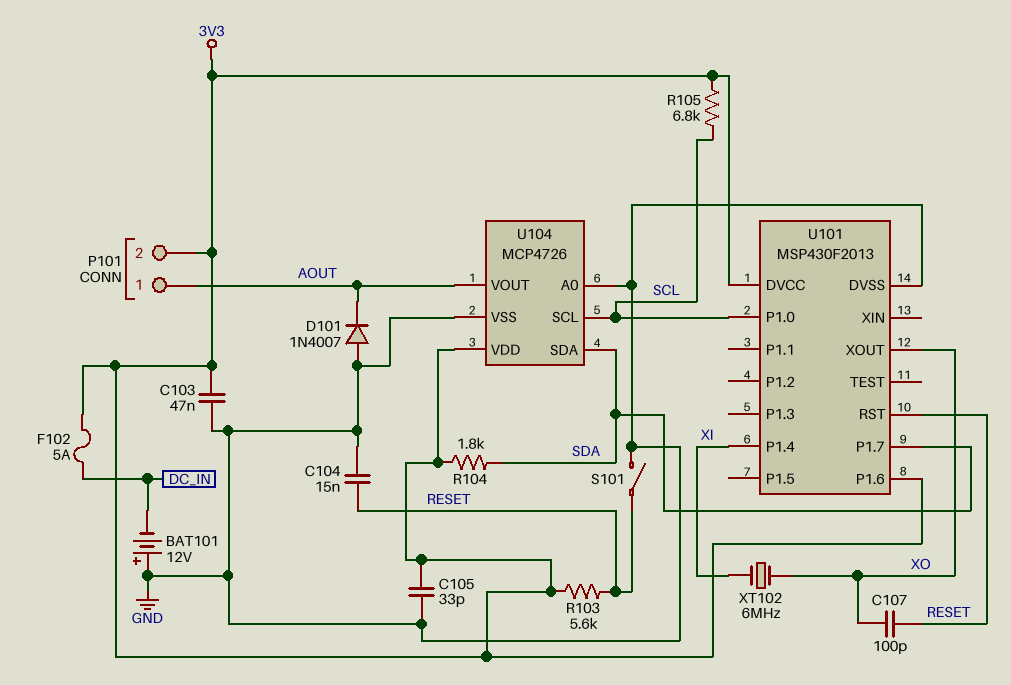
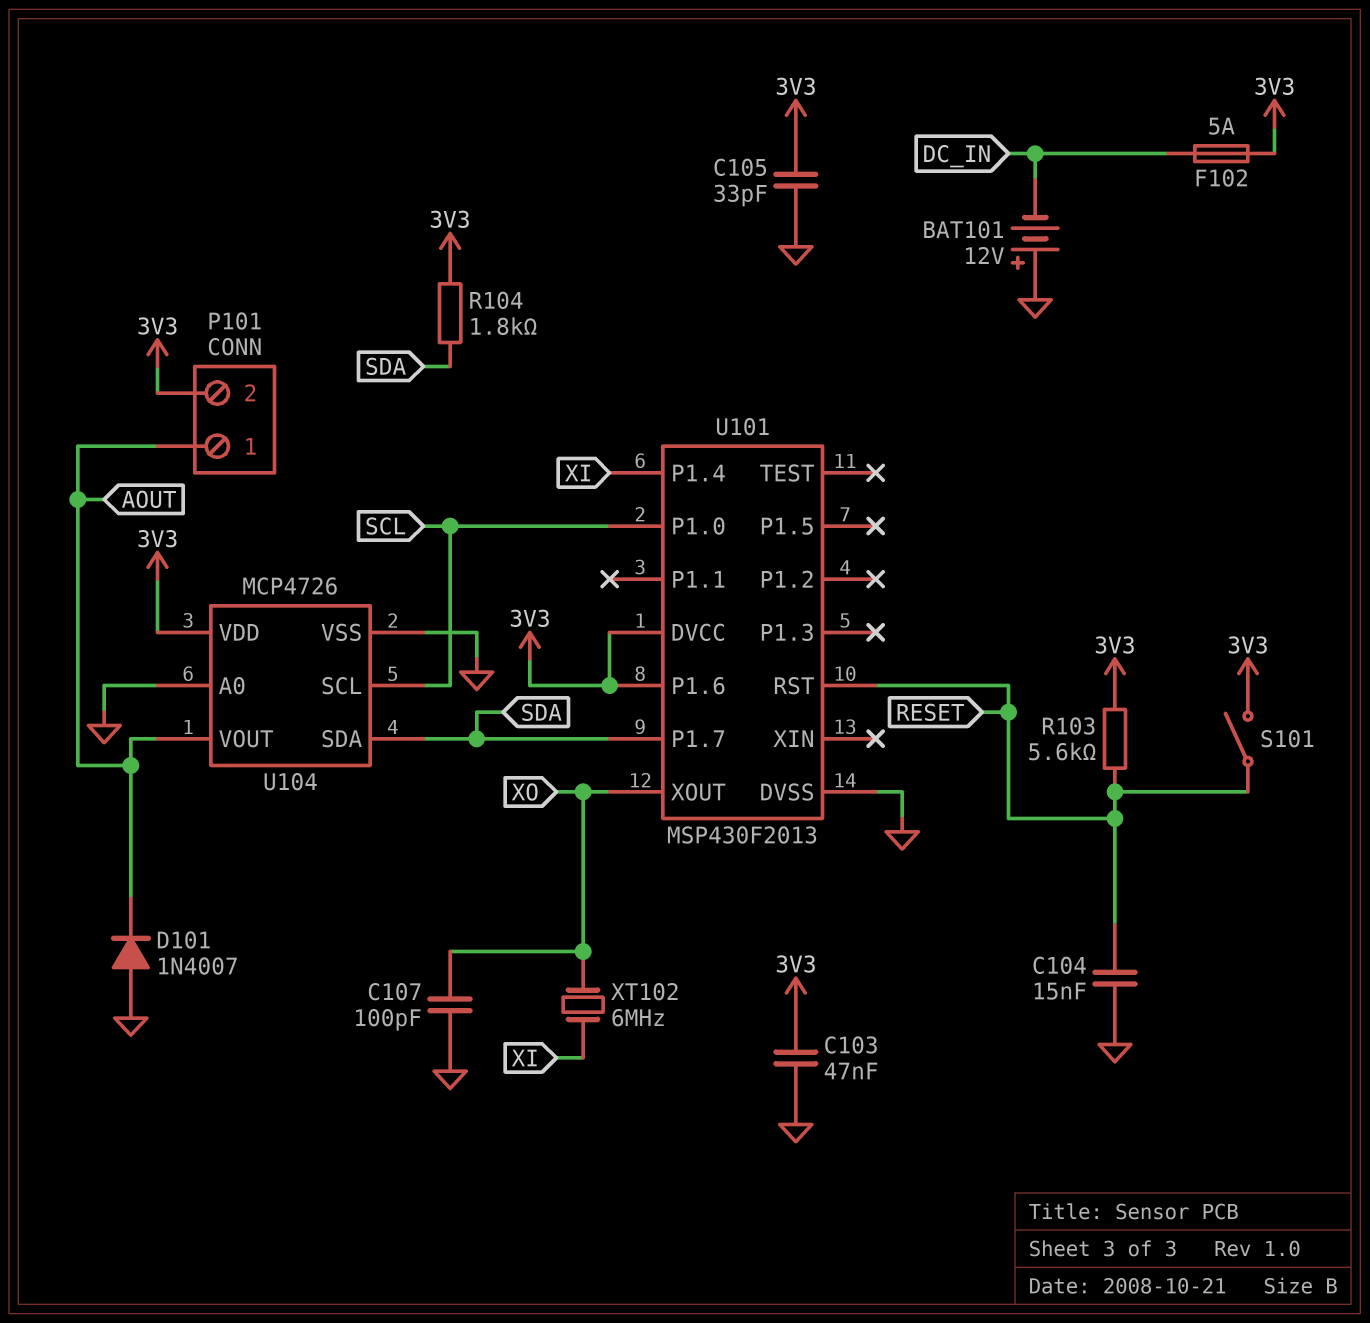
C107: 100pF (RESET, XO) -> 100pF (GND, XO)
R105: 6.8k (3V3, SCL) -> none
S101: switch (GND, RESET) -> switch (3V3, RESET)

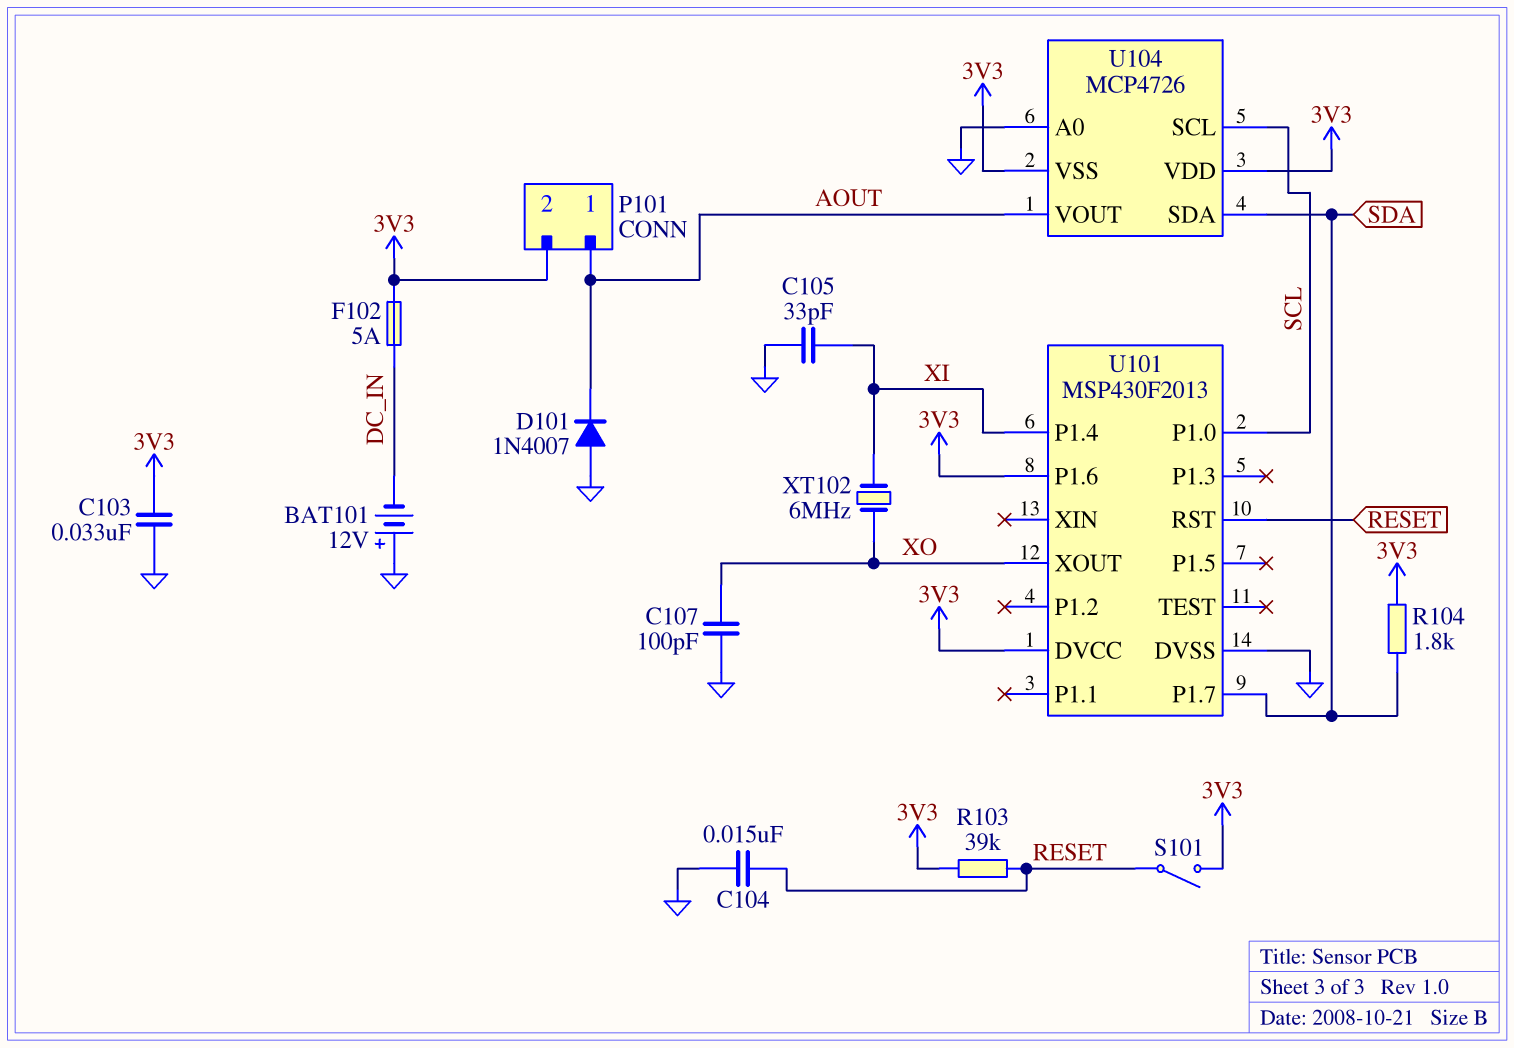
C103: 47nF (3V3, GND) -> 33nF (3V3, GND)
C105: 33pF (3V3, GND) -> 33pF (GND, XI)
R103: 5.6k (3V3, RESET) -> 39k (3V3, RESET)
U104 pin VSS: GND -> 3V3

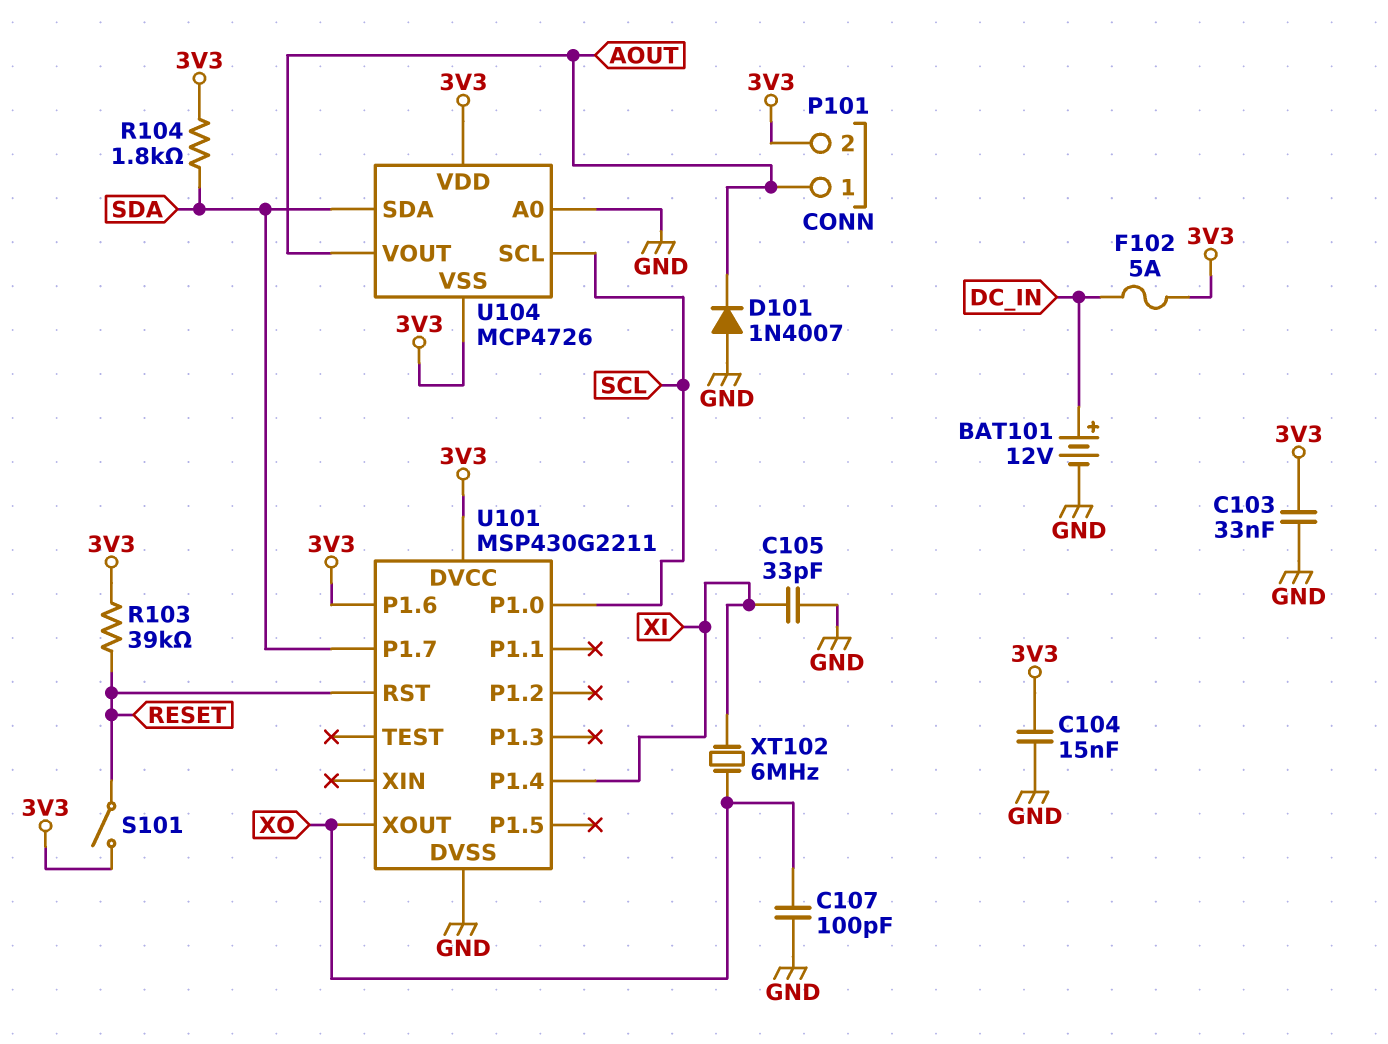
BAT101: 12V (plus GND, minus DC_IN) -> 12V (plus DC_IN, minus GND)
C104: 15nF (GND, RESET) -> 15nF (3V3, GND)
U101: MSP430F2013 -> MSP430G2211

